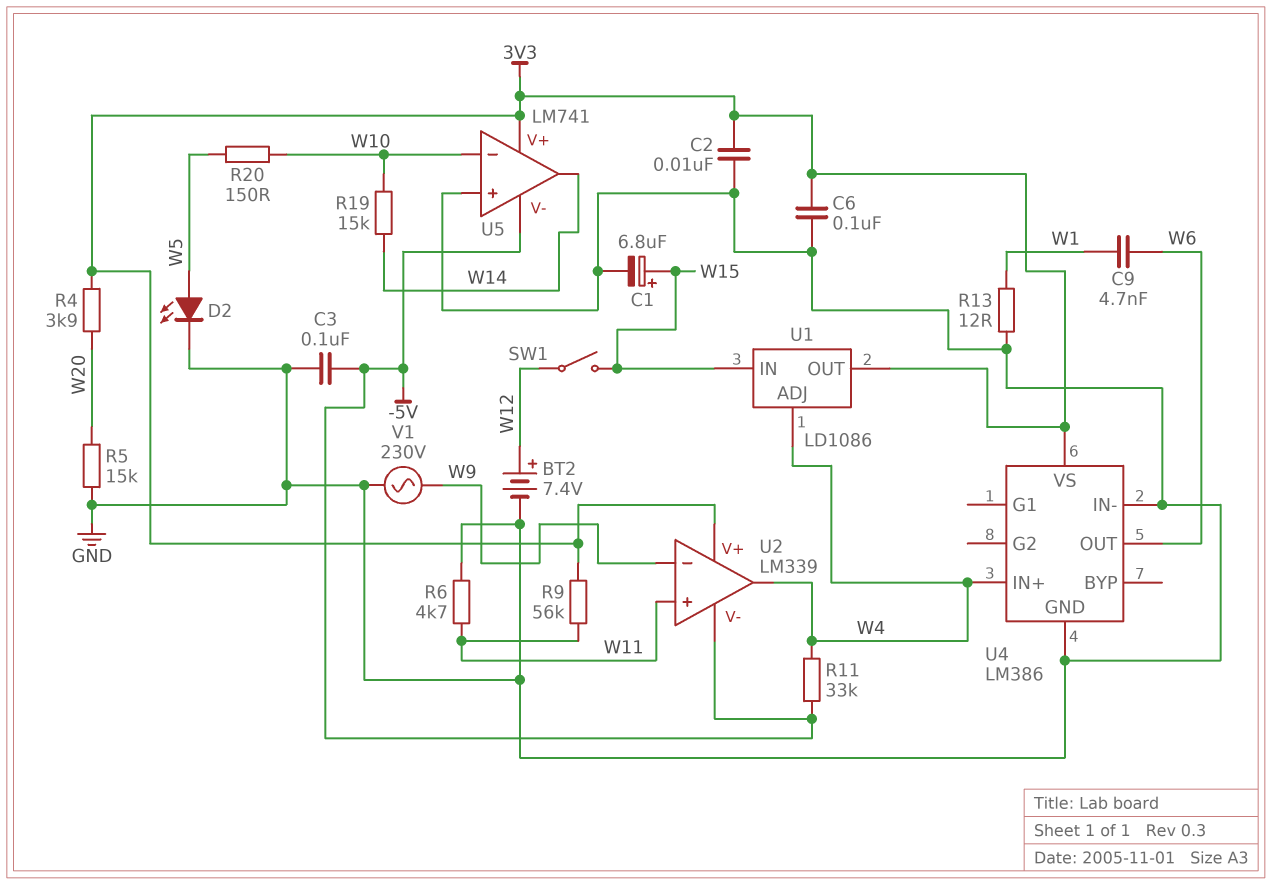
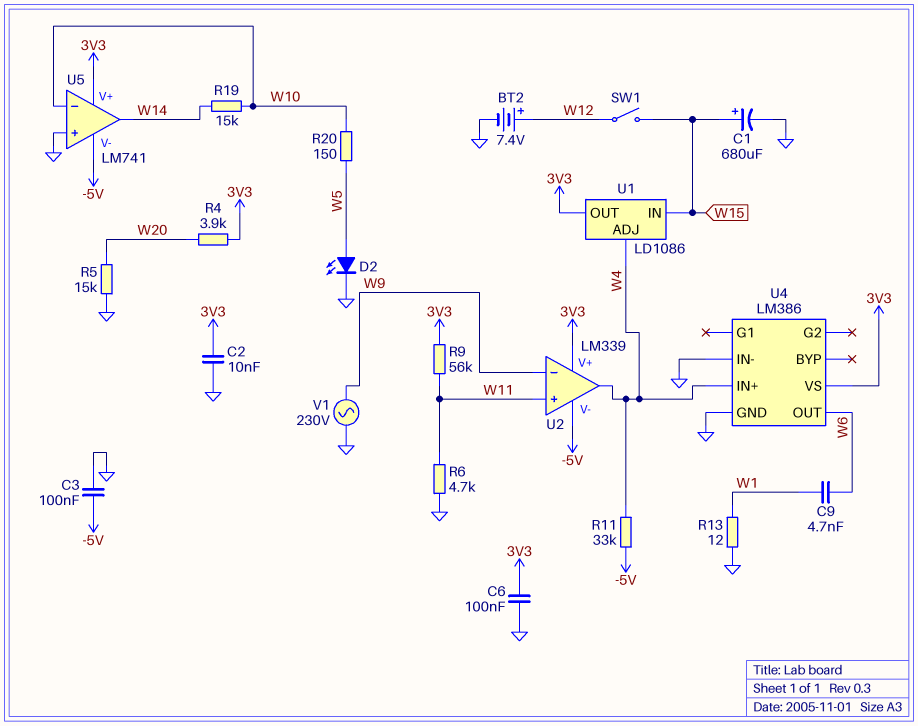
C1: 6.8uF (plus W15, minus GND) -> 680uF (plus W15, minus GND)

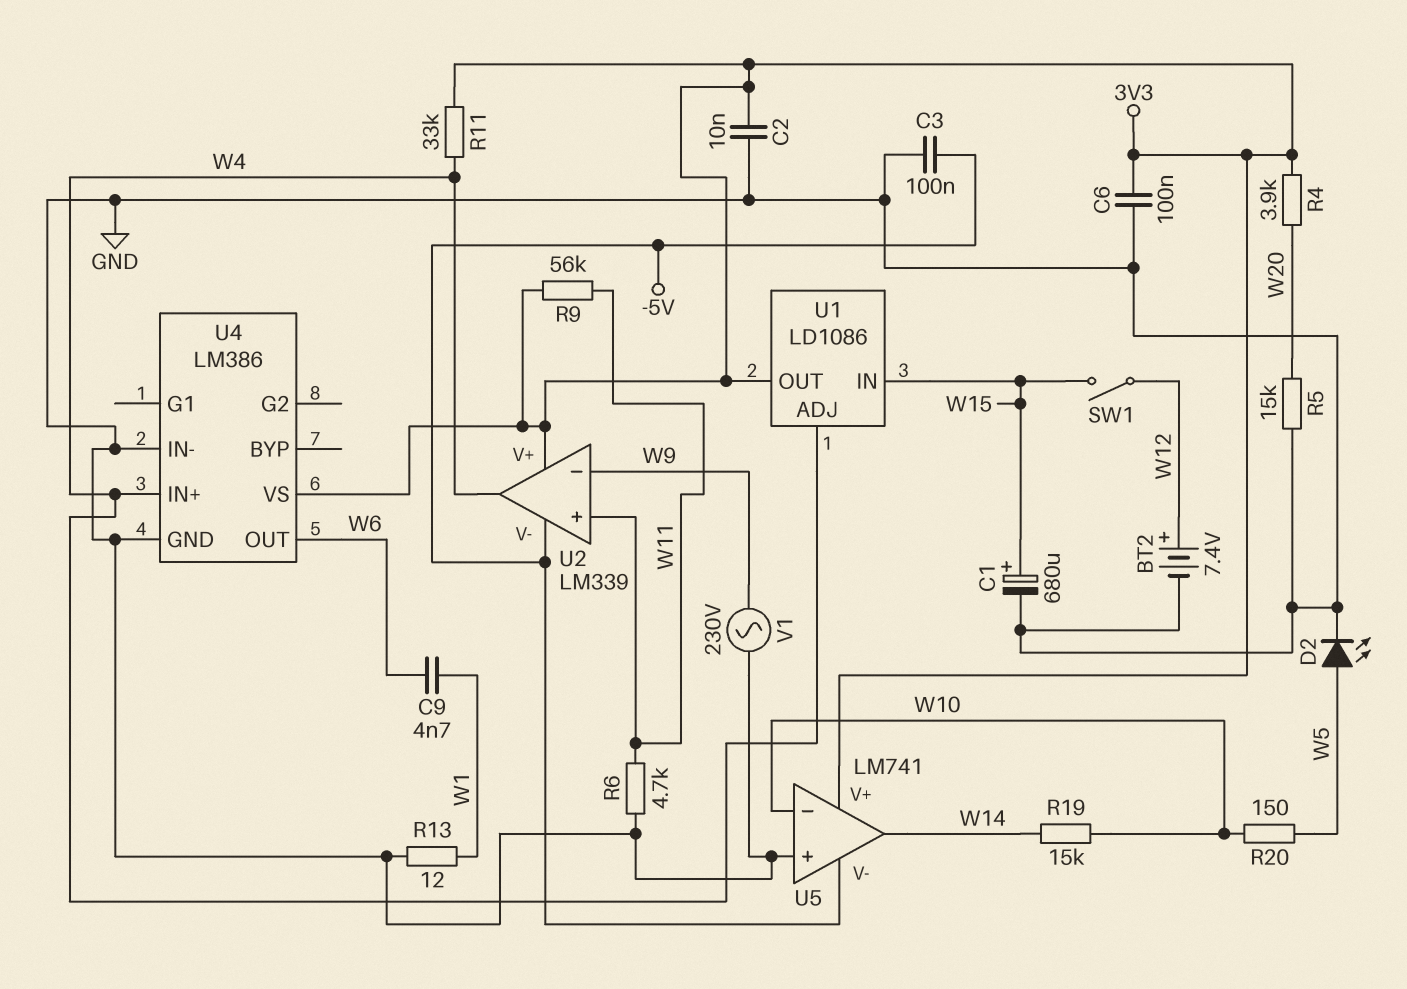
R11: 33k (-5V, W4) -> 33k (3V3, W4)

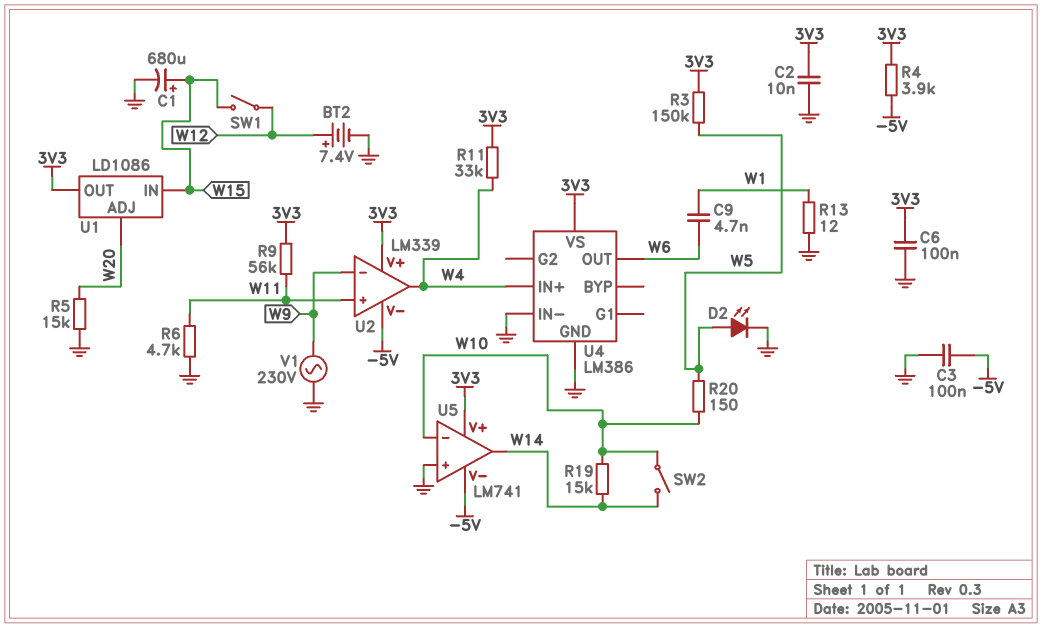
R3: none -> 150k (3V3, W5)
R4: 3.9k (3V3, W20) -> 3.9k (-5V, 3V3)
SW2: none -> switch (W10, W14)
U1 pin ADJ: W4 -> W20

